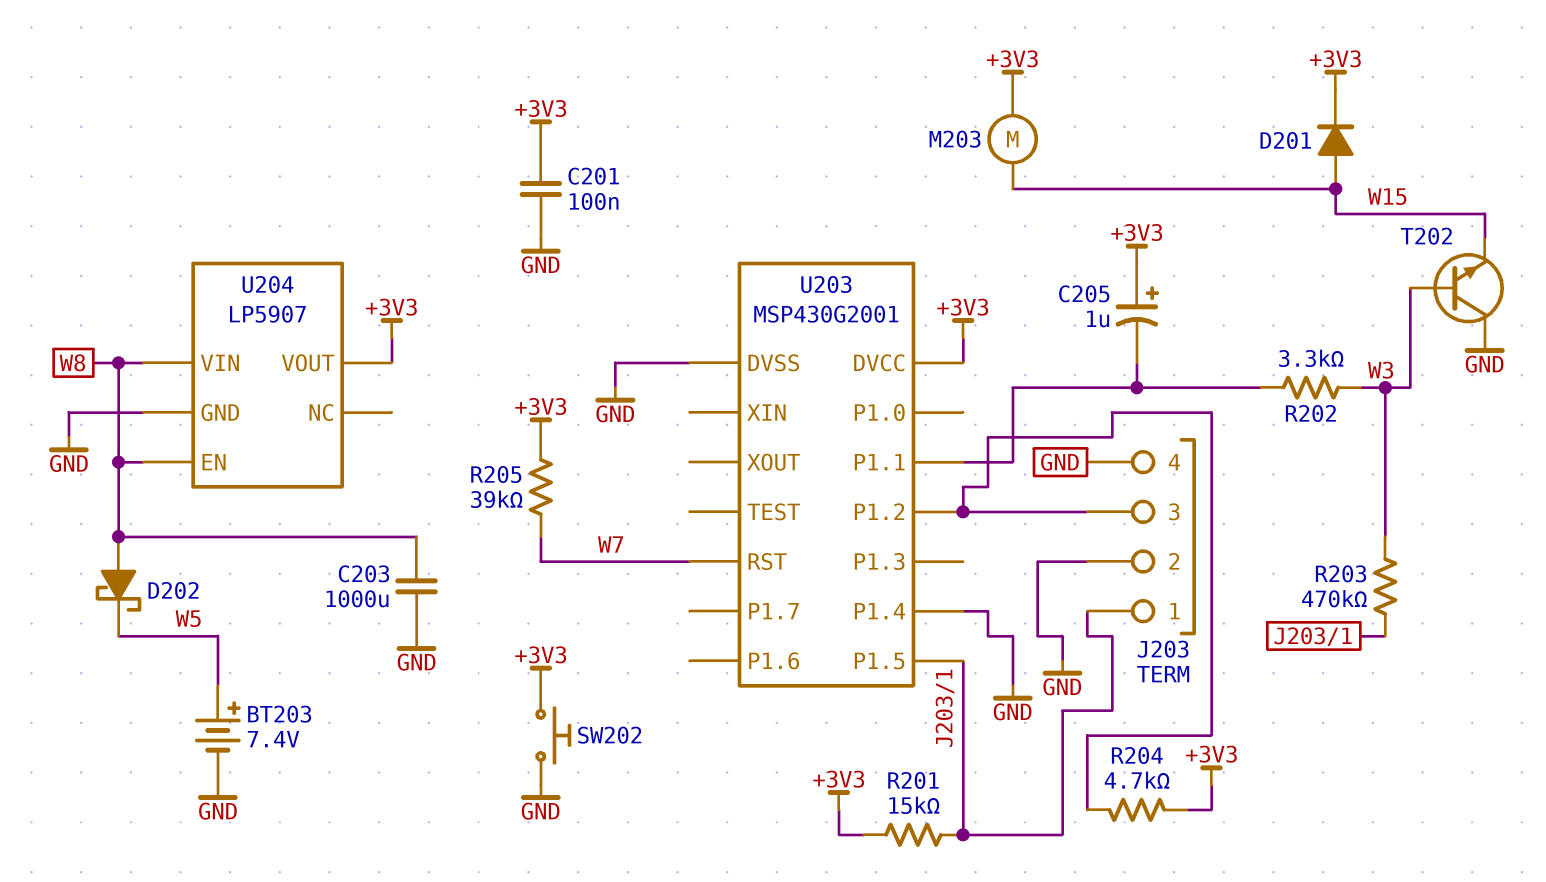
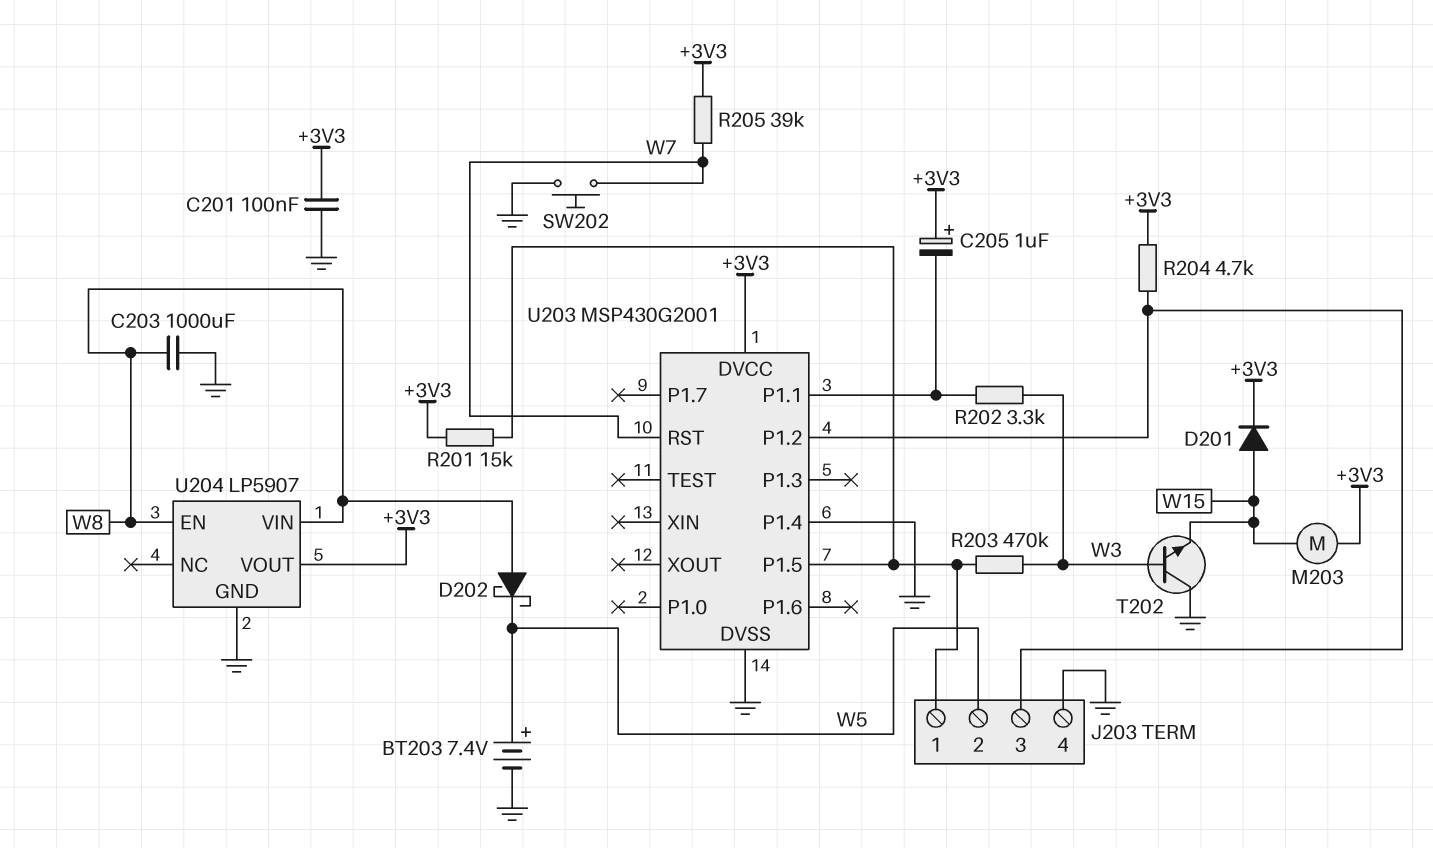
J203 pin 2: GND -> W5
SW202: button (+3V3, GND) -> button (GND, W7)

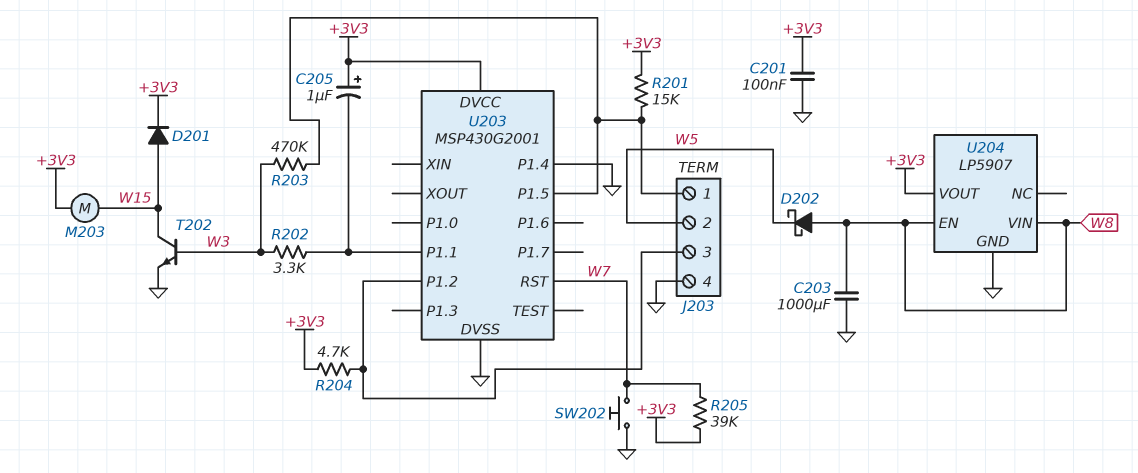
BT203: 7.4V (plus W5, minus GND) -> none
T202: NPN (B W3, C GND, E W15) -> NPN (B W3, C W15, E GND)

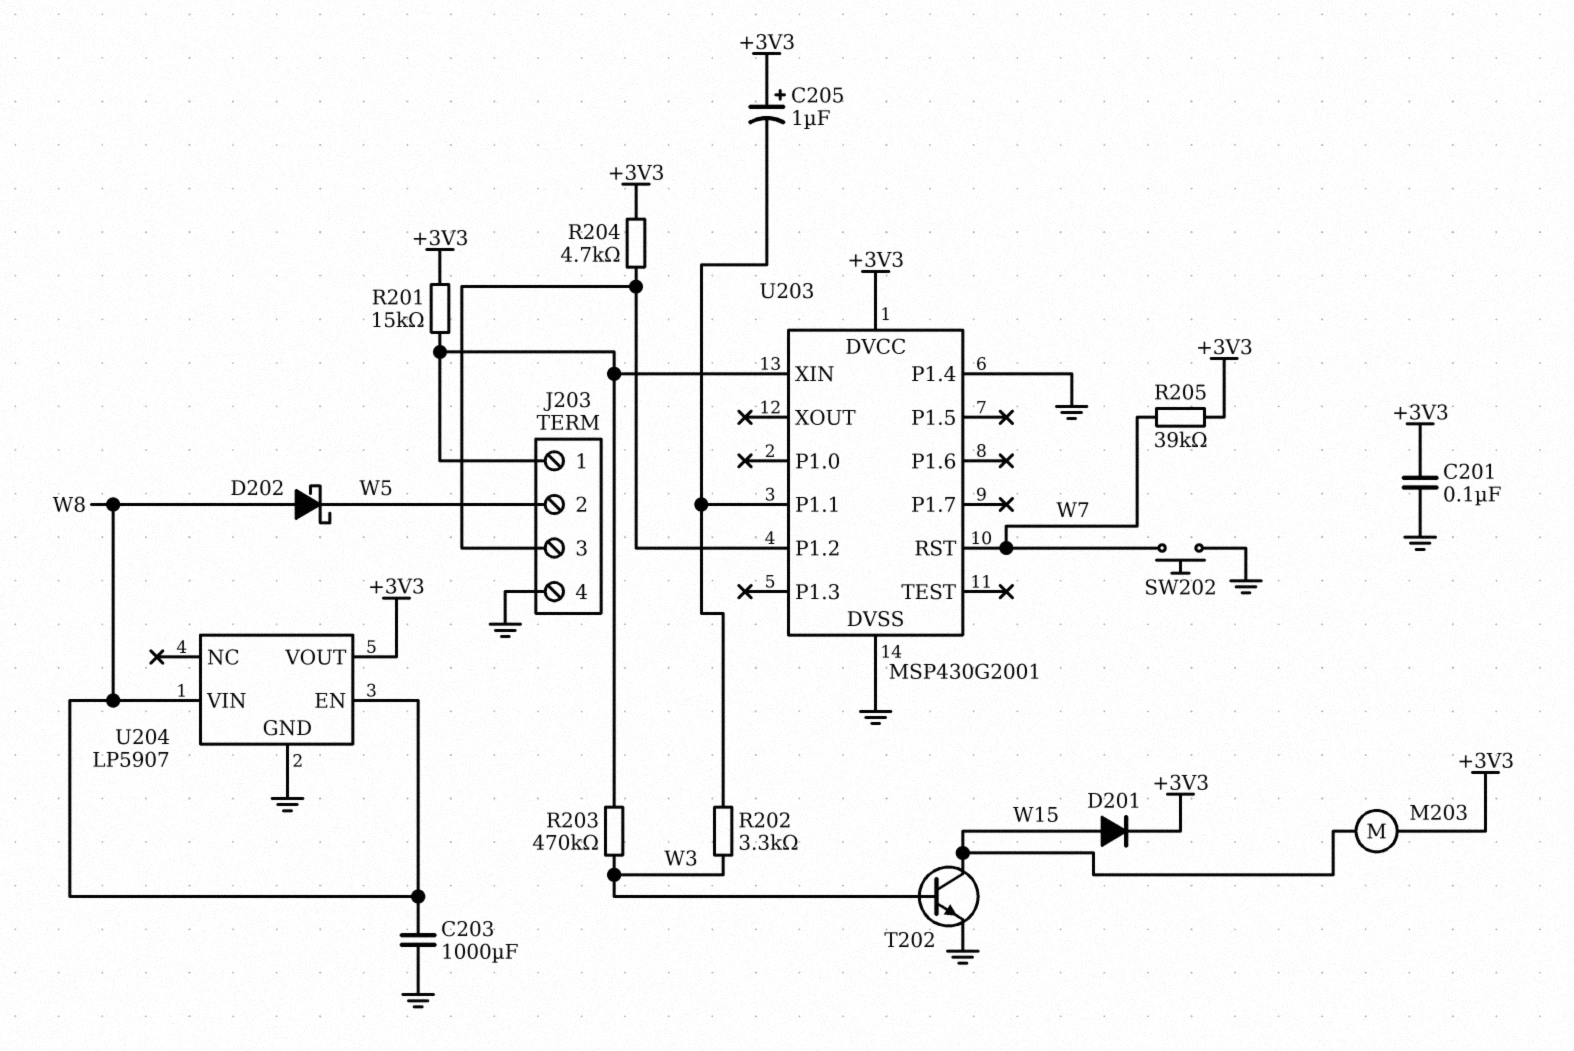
U203 pin P1.5: J203/1 -> none
U203 pin XIN: none -> J203/1

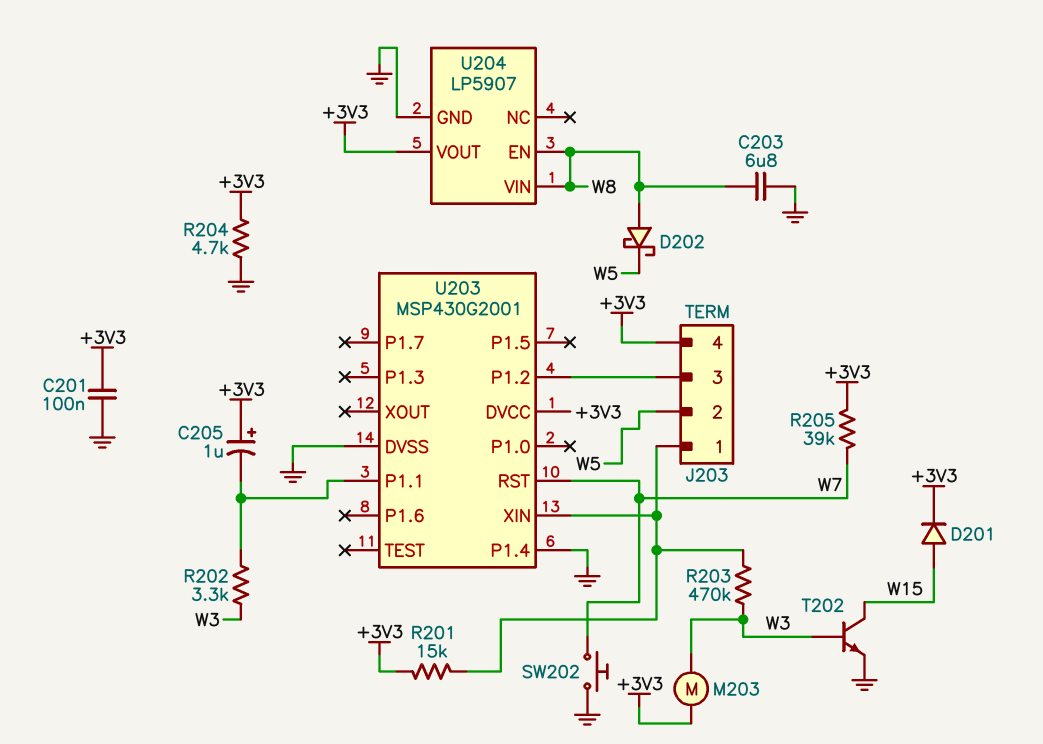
C203: 1000uF (GND, W8) -> 6.8uF (GND, W8)
J203 pin 4: GND -> +3V3
M203: motor (+3V3, W15) -> motor (+3V3, W3)
R204: 4.7k (+3V3, J203/3) -> 4.7k (+3V3, GND)

